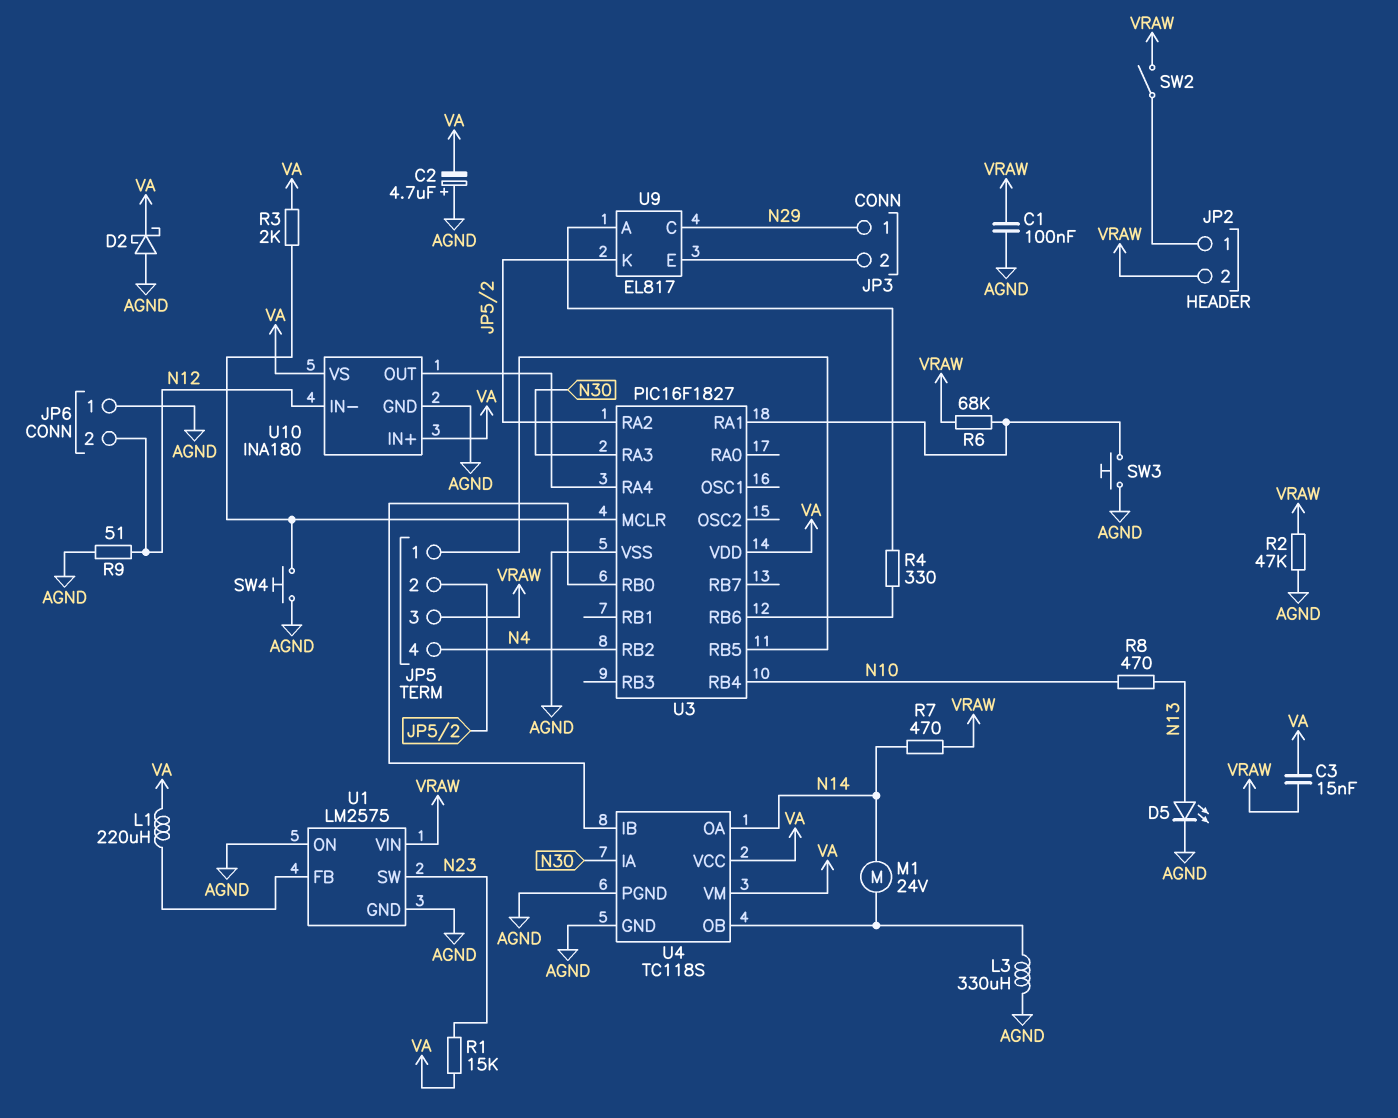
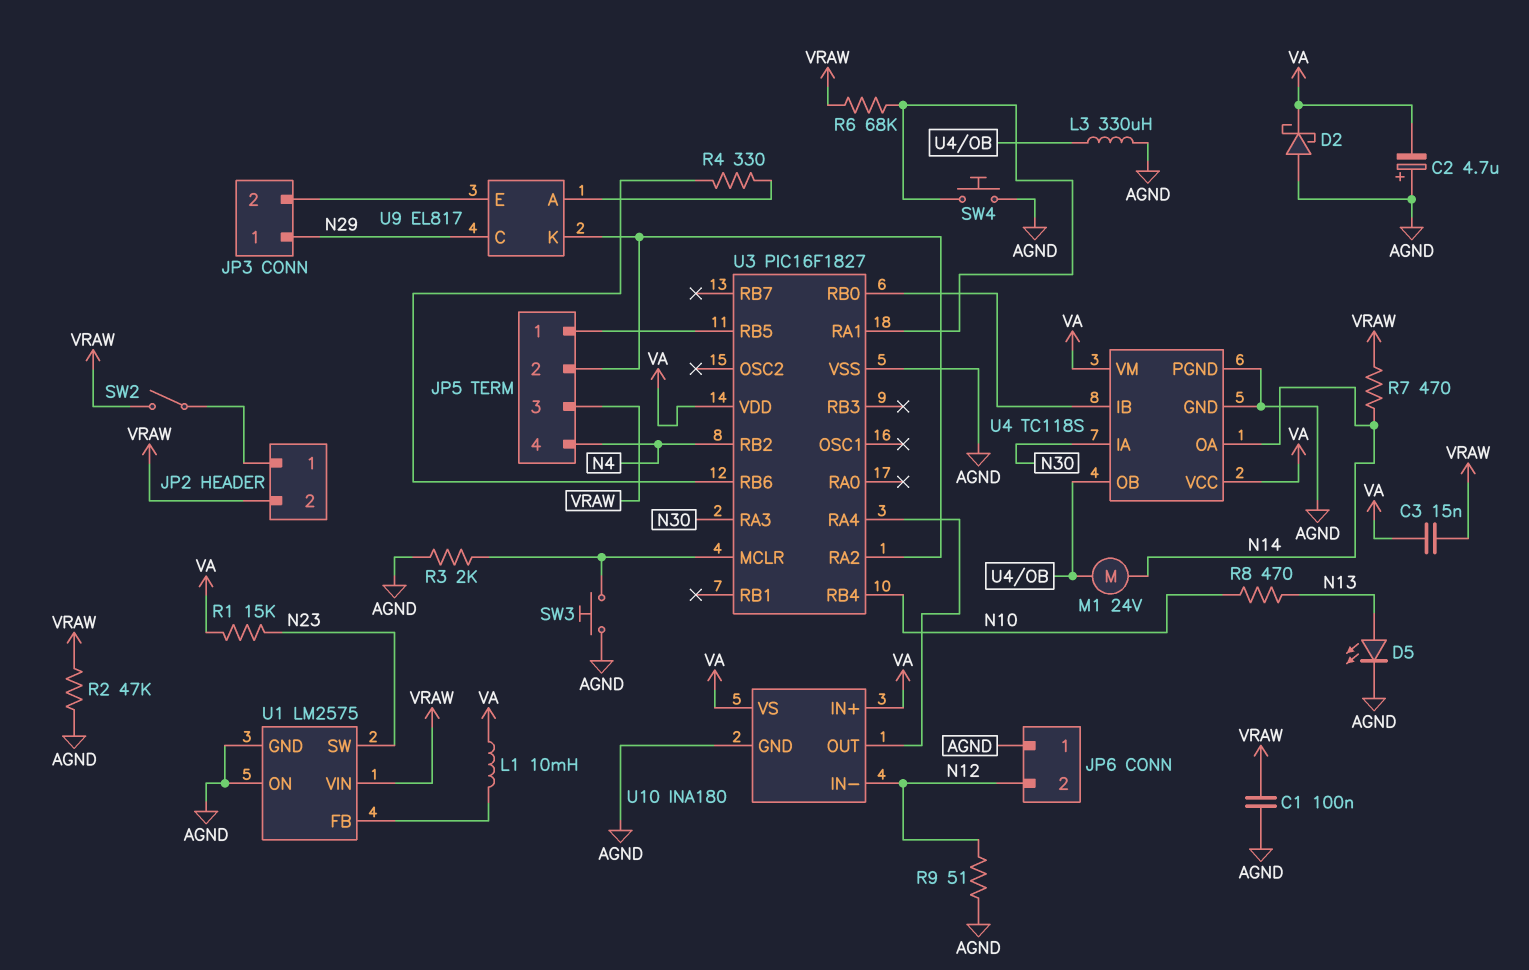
L1: 220uH (U1/FB, VA) -> 10mH (U1/FB, VA)
R3: 2k (U3/MCLR, VA) -> 2k (AGND, U3/MCLR)
SW3: button (AGND, U3/RA1) -> button (AGND, U3/MCLR)
SW4: button (AGND, U3/MCLR) -> button (AGND, U3/RA1)

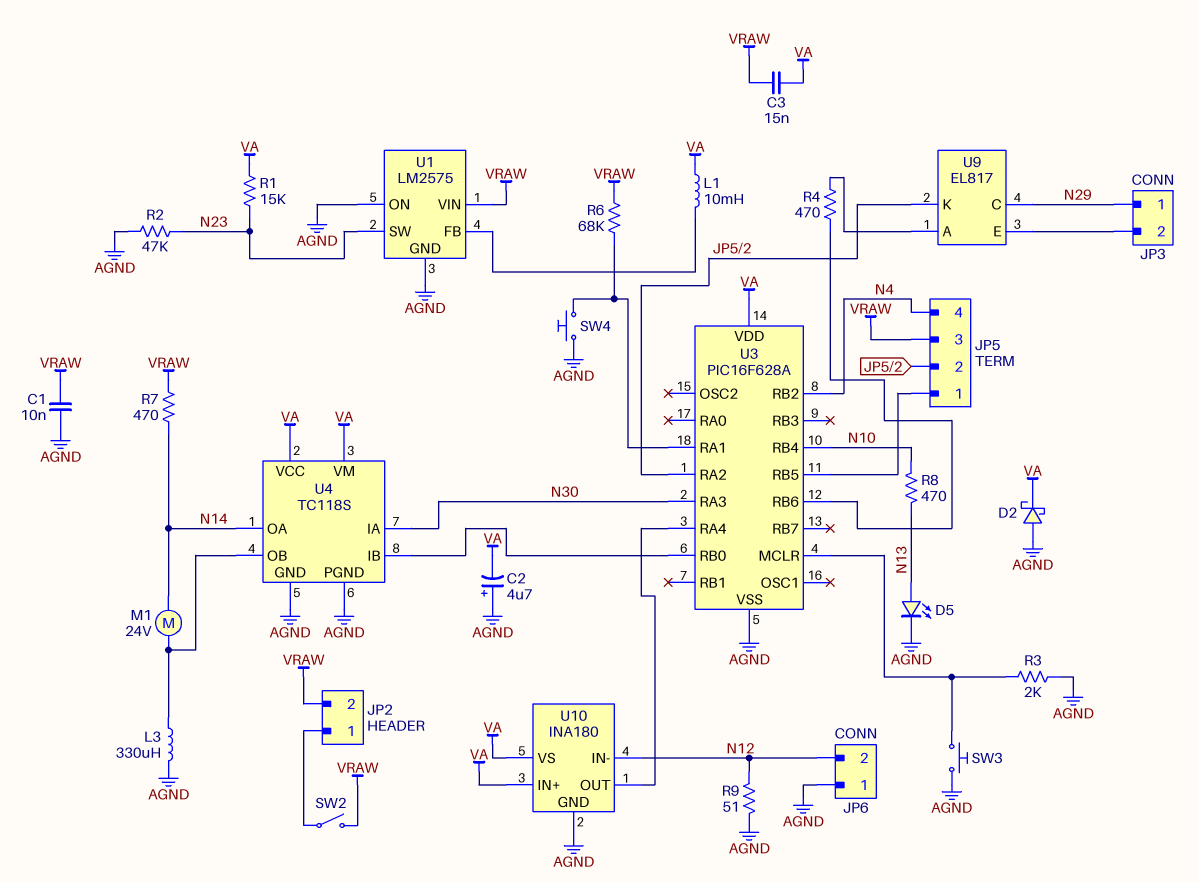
C1: 100nF (AGND, VRAW) -> 10nF (AGND, VRAW)
R2: 47k (AGND, VRAW) -> 47k (AGND, N23)
R4: 330 (U3/RB6, U9/A) -> 470 (U3/RB6, U9/A)
U3: PIC16F1827 -> PIC16F628A

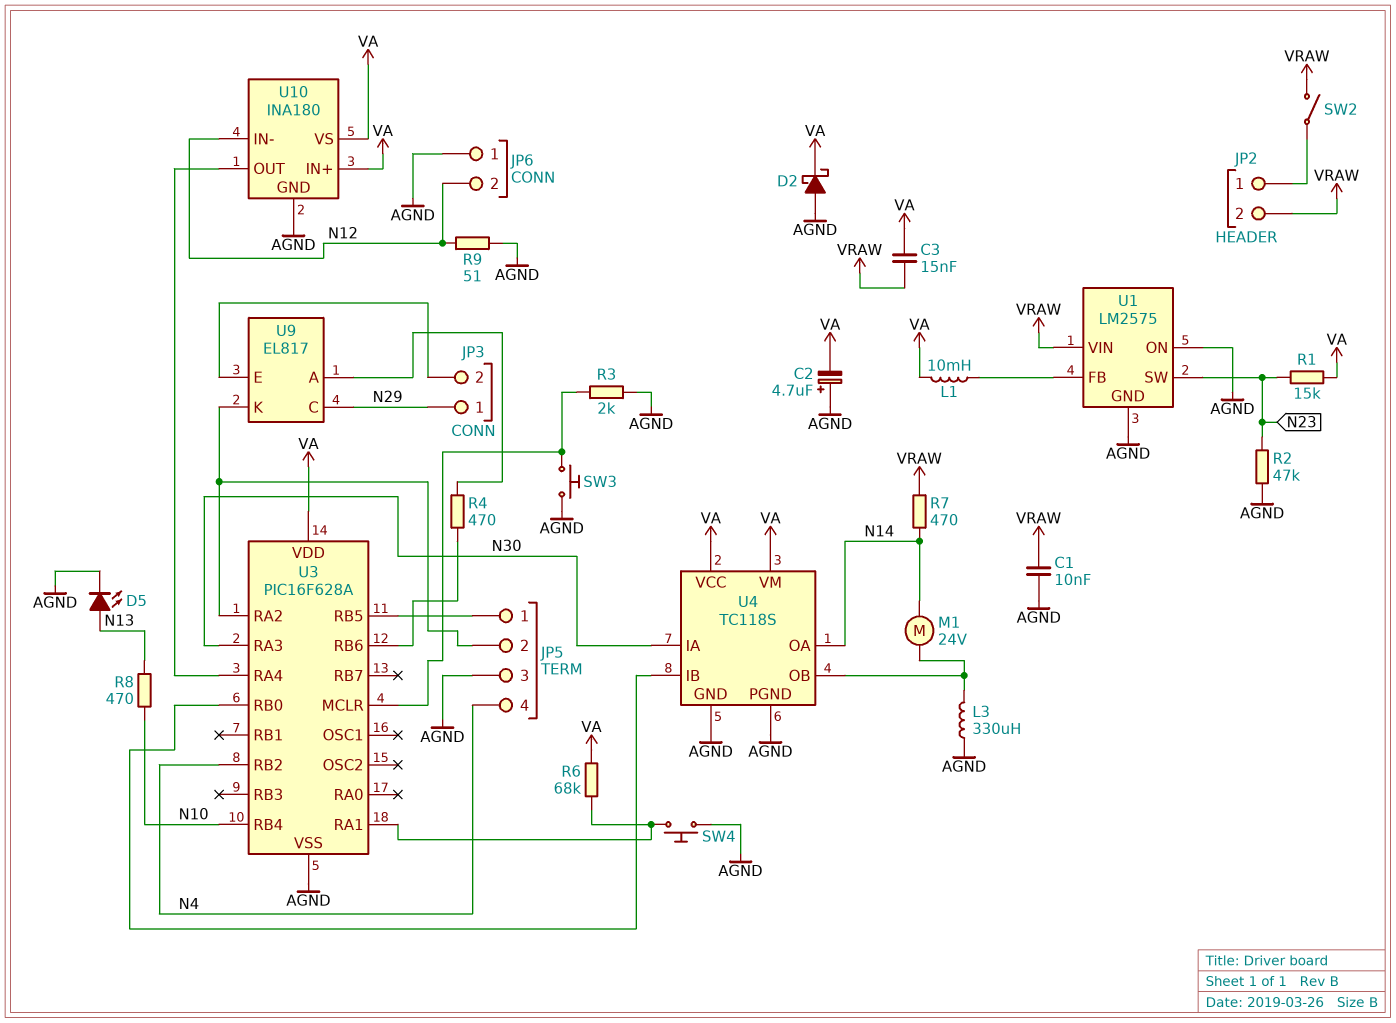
JP5 pin 3: VRAW -> AGND
R6: 68k (U3/RA1, VRAW) -> 68k (U3/RA1, VA)

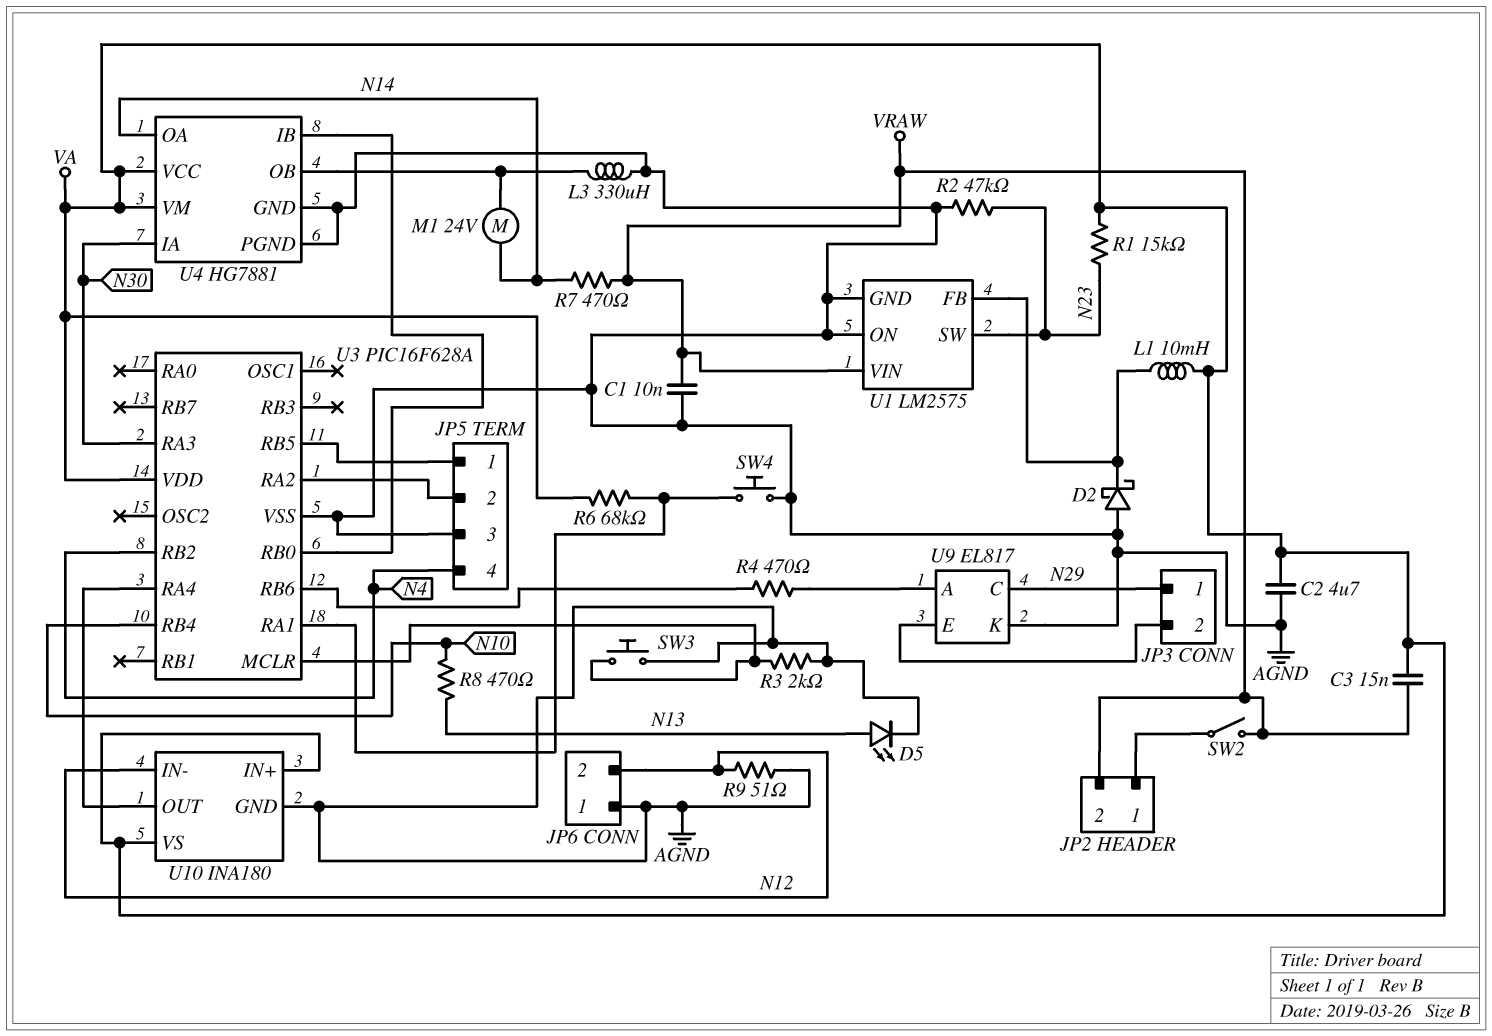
C2: 4.7uF (plus AGND, minus VA) -> 4.7uF (AGND, VA)
D2: schottky (A AGND, K VA) -> schottky (A AGND, K U1/FB)
U4: TC118S -> HG7881
U9 pin K: JP5/2 -> AGND

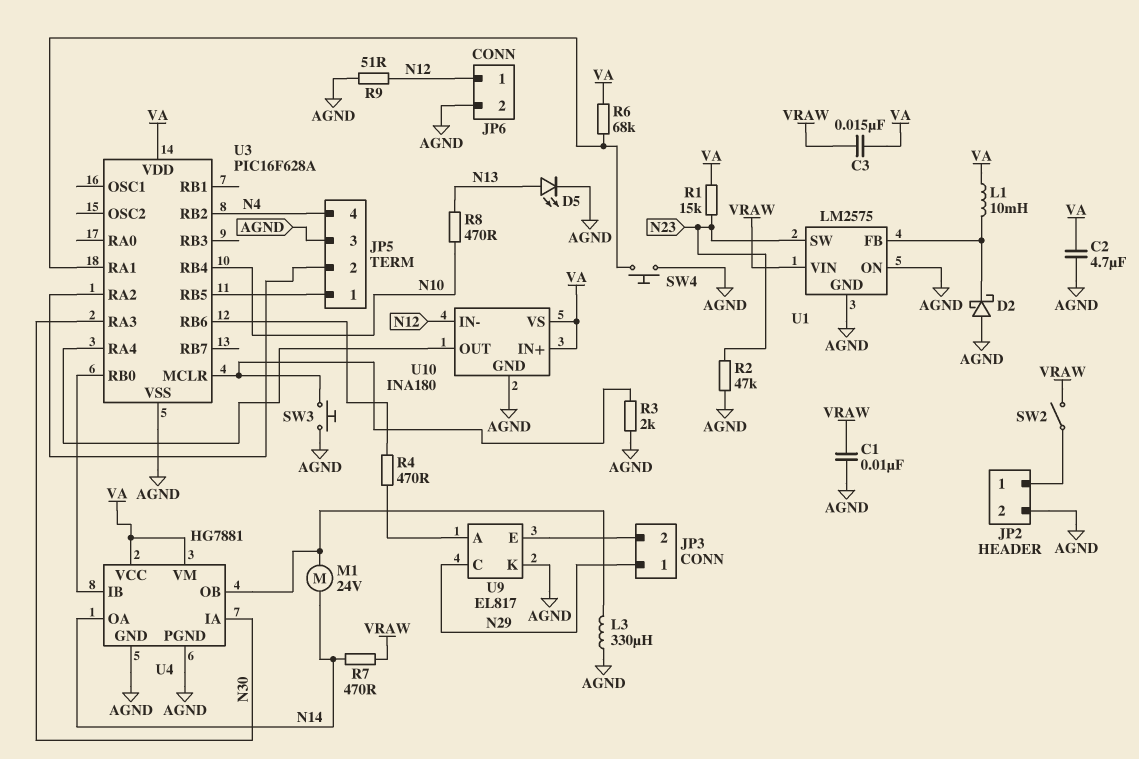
JP2 pin 2: VRAW -> AGND
JP6 pin 1: AGND -> N12
JP6 pin 2: N12 -> AGND

